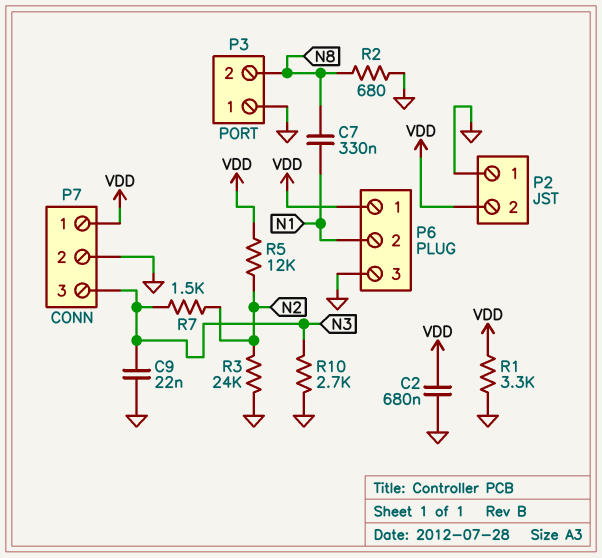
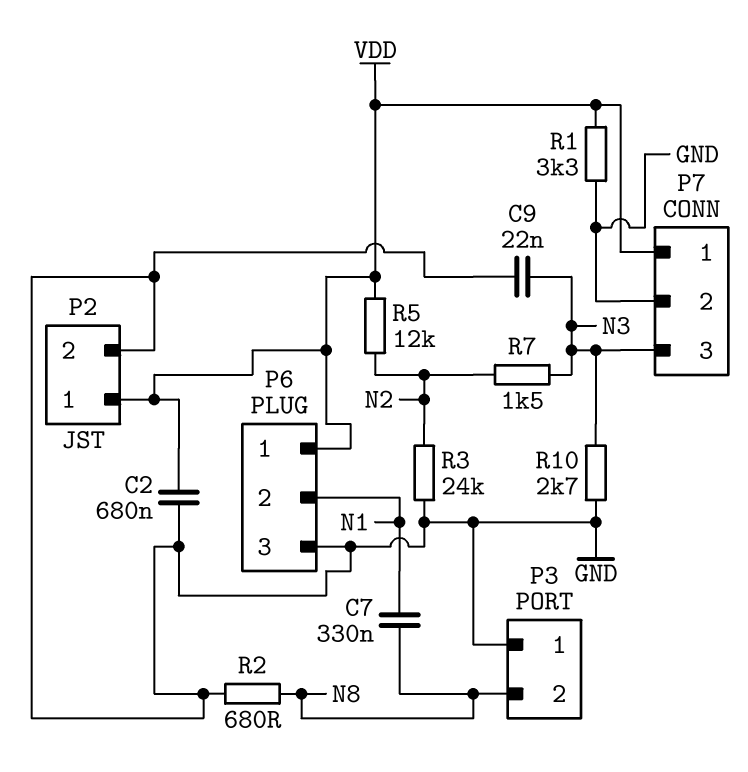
P2 pin 1: GND -> VDD
P2 pin 2: VDD -> GND

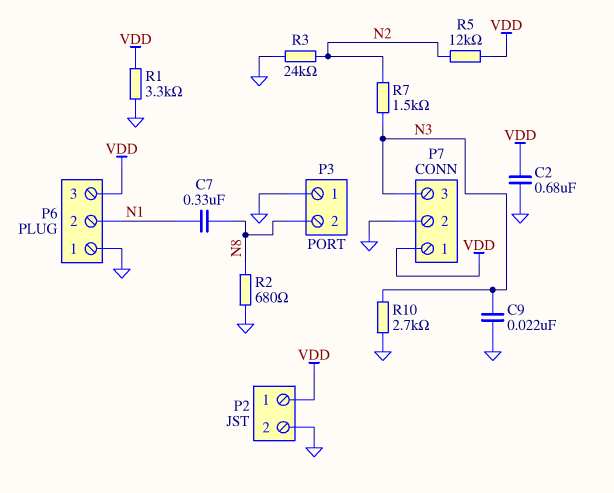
P6 pin 1: VDD -> GND
P6 pin 3: GND -> VDD

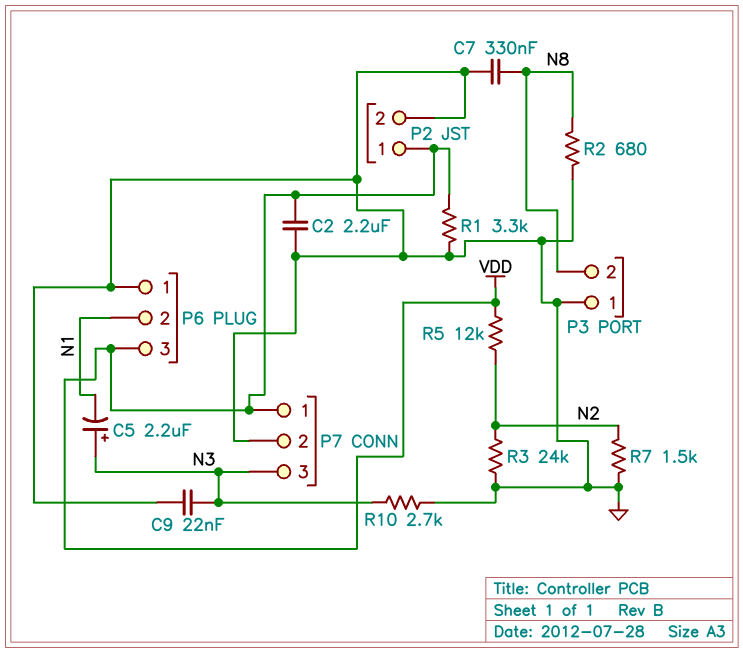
C2: 680nF (GND, VDD) -> 2.2uF (GND, VDD)
C5: none -> 2.2uF (plus N3, minus N1)
C7: 330nF (N1, N8) -> 330nF (GND, N8)
R7: 1.5k (N2, N3) -> 1.5k (GND, N2)

